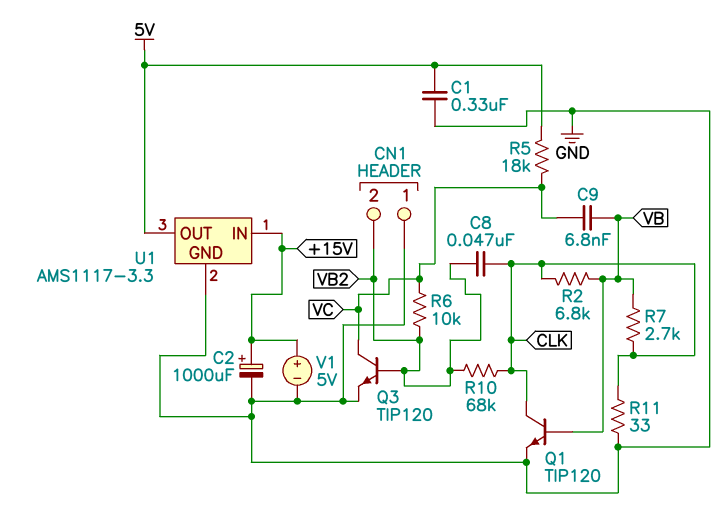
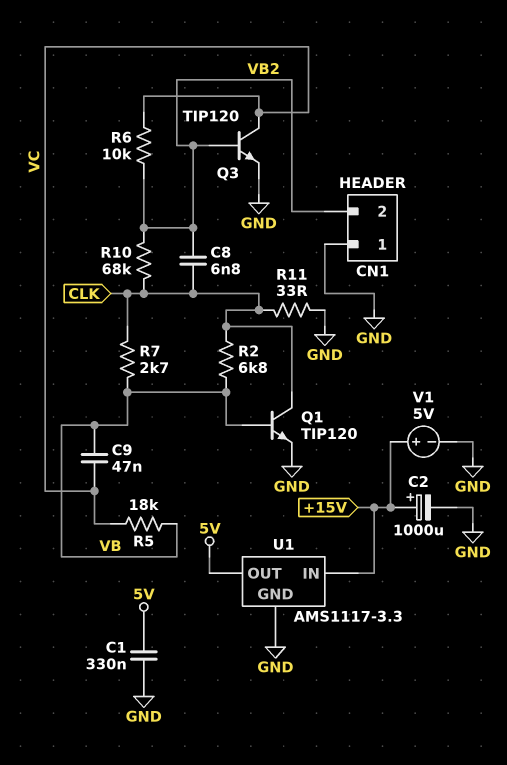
C8: 47nF (CLK, VB2) -> 6.8nF (CLK, VB2)
C9: 6.8nF (VB, VC) -> 47nF (VB, VC)
R5: 18k (5V, VC) -> 18k (VB, VC)

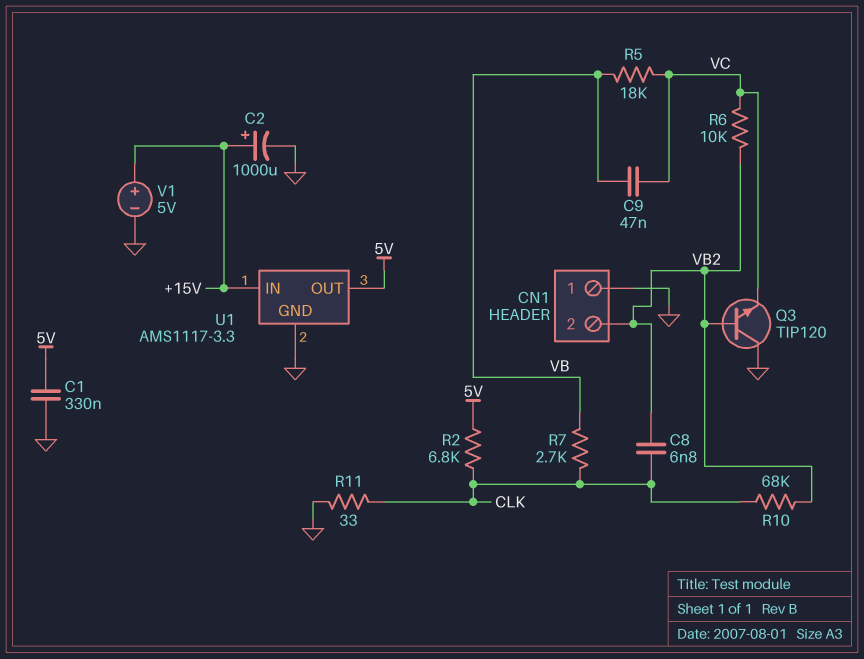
Q1: NPN TIP120 (B VB, C CLK, E GND) -> none
Q3: NPN TIP120 (B VB2, C VC, E GND) -> NPN TIP120 (B VB2, C GND, E VC)
R2: 6.8k (CLK, VB) -> 6.8k (5V, CLK)

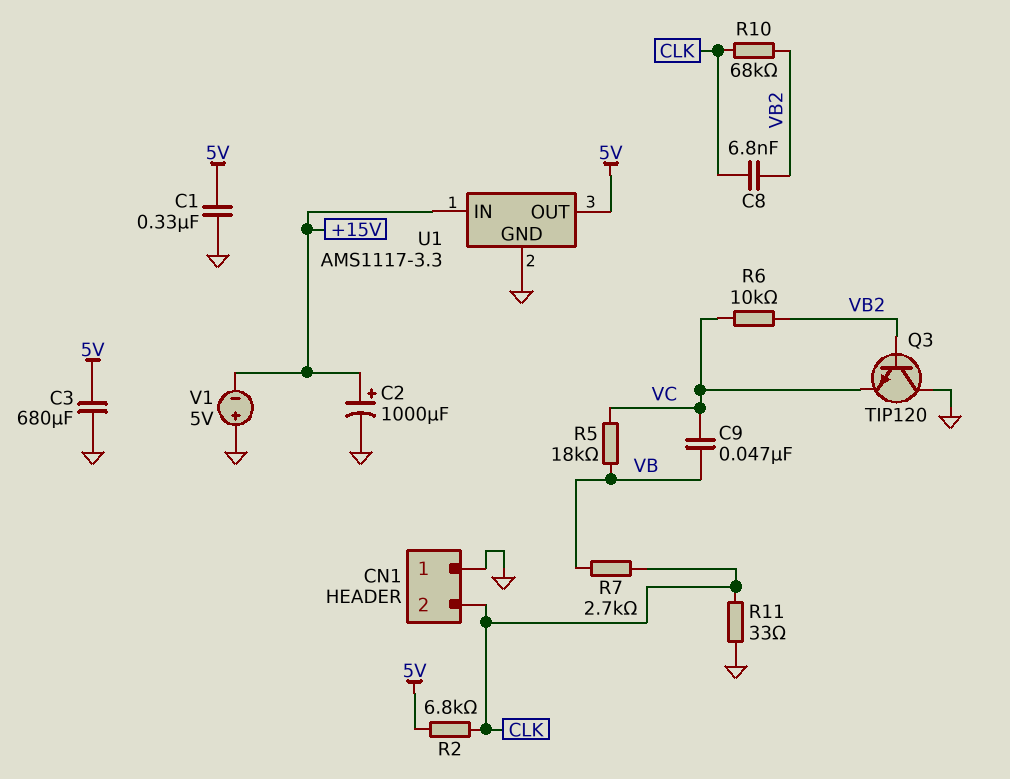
C3: none -> 680uF (5V, GND)
CN1 pin 2: VB2 -> CLK
V1: 5V (plus +15V, minus GND) -> 5V (plus GND, minus +15V)

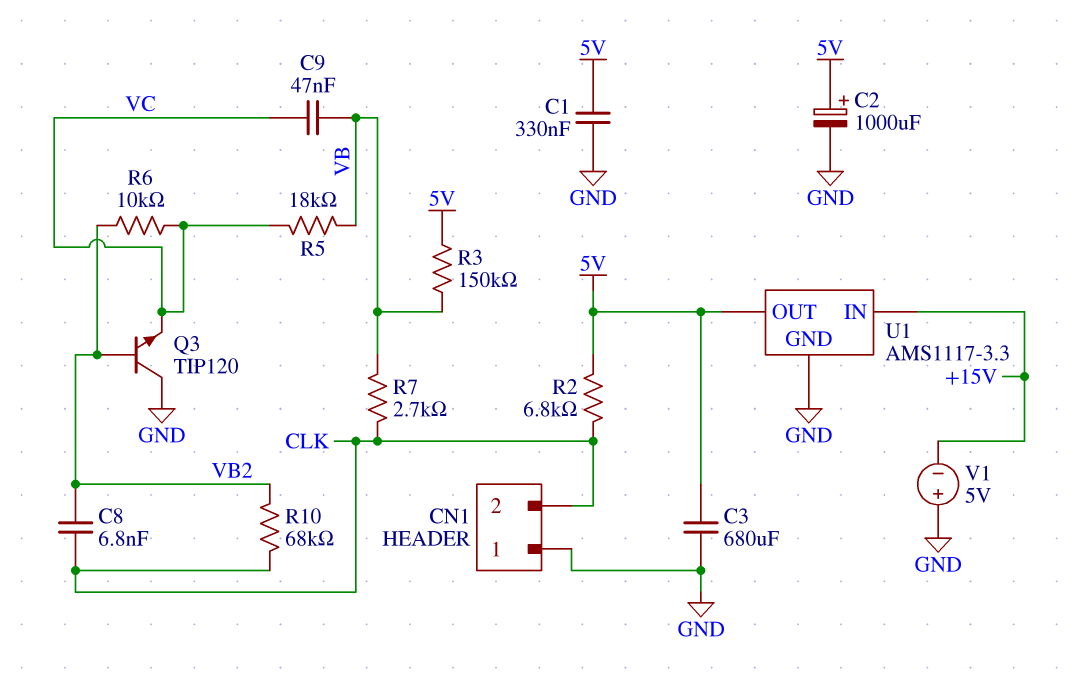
C2: 1000uF (plus +15V, minus GND) -> 1000uF (plus 5V, minus GND)
R3: none -> 150k (5V, VB)
R11: 33 (CLK, GND) -> none

